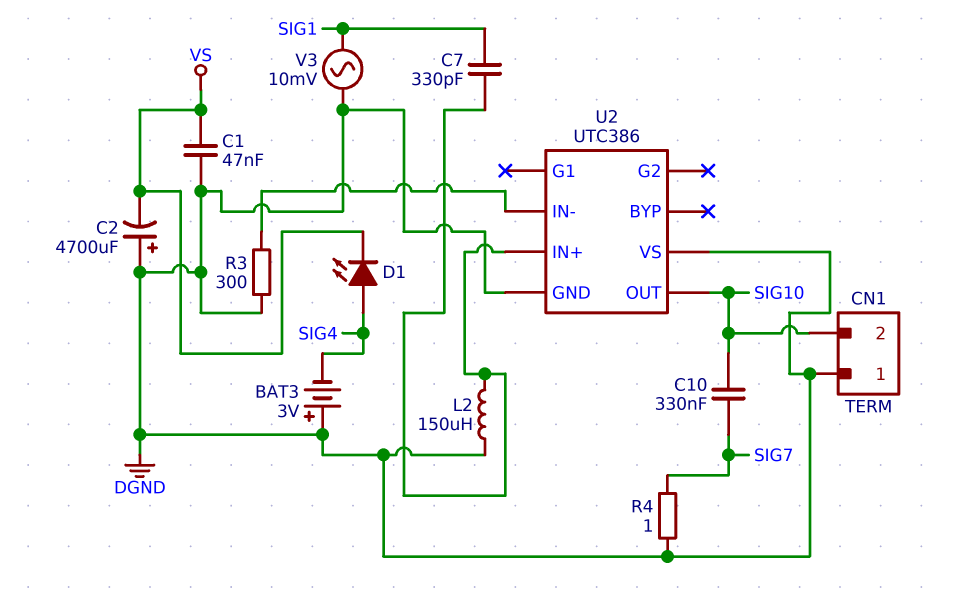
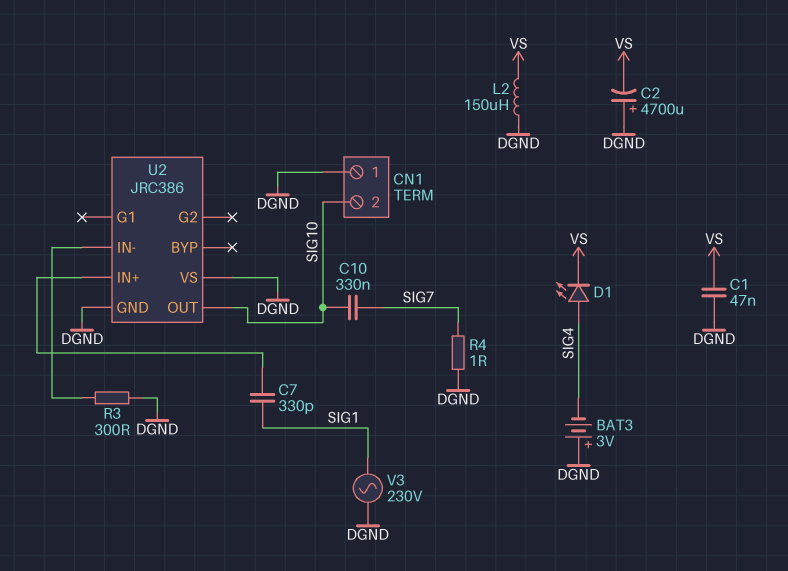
L2: 150uH (DGND, U2/IN+) -> 150uH (DGND, VS)
U2: UTC386 -> JRC386
V3: AC 10mV (DGND, SIG1) -> AC 230V (DGND, SIG1)

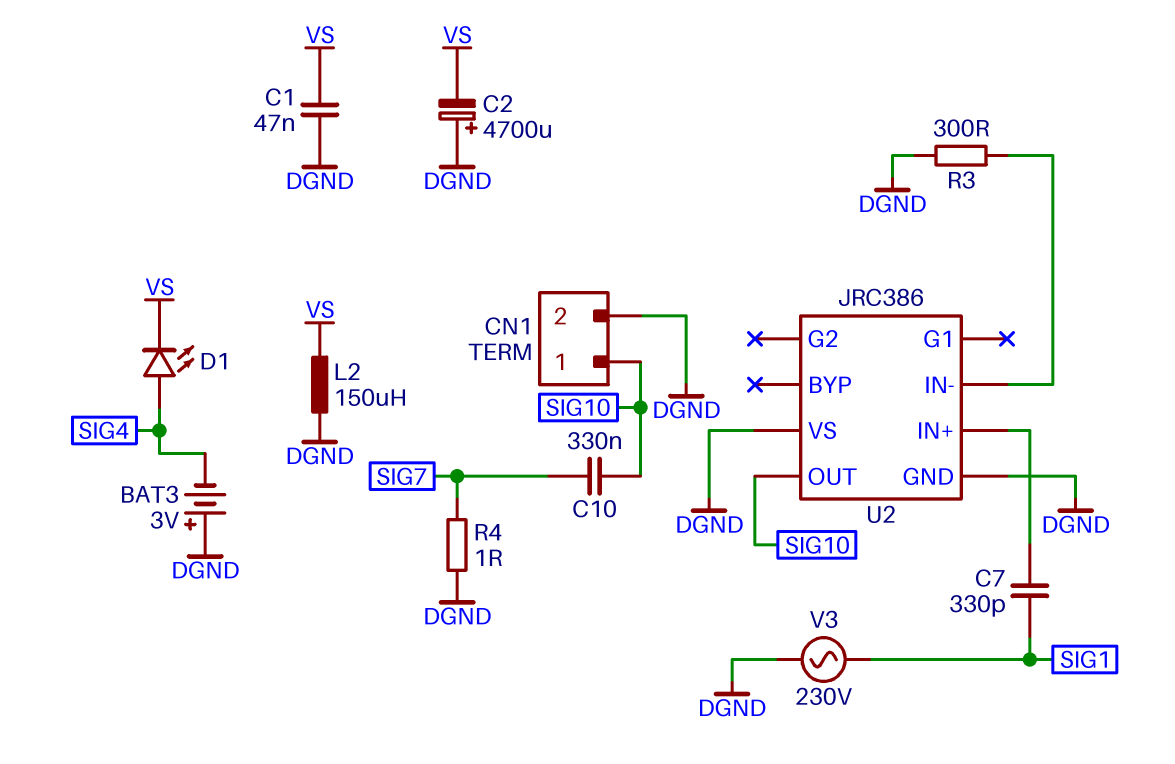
CN1 pin 1: DGND -> SIG10
CN1 pin 2: SIG10 -> DGND

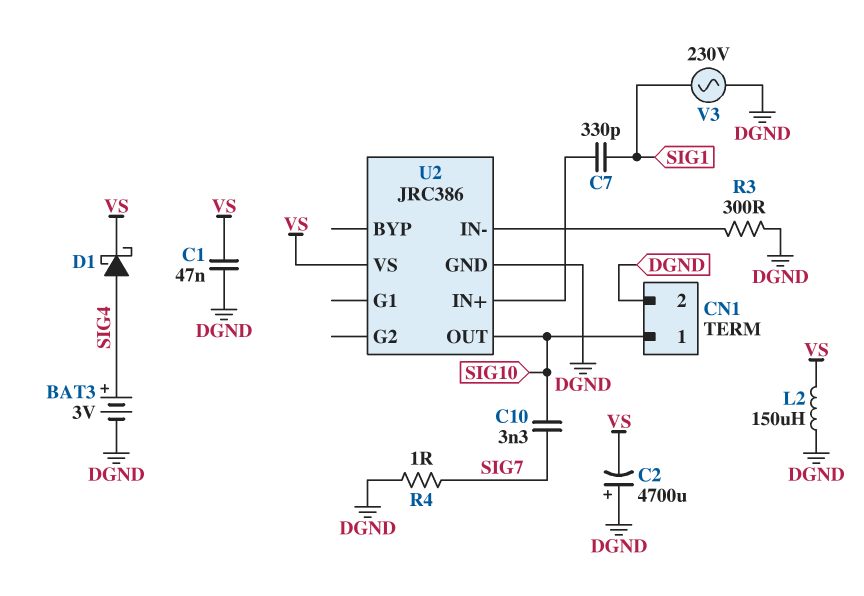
BAT3: 3V (plus DGND, minus SIG4) -> 3V (plus SIG4, minus DGND)
C10: 330nF (SIG7, SIG10) -> 3.3nF (SIG7, SIG10)
D1: LED (A SIG4, K VS) -> schottky (A SIG4, K VS)
U2 pin VS: DGND -> VS

